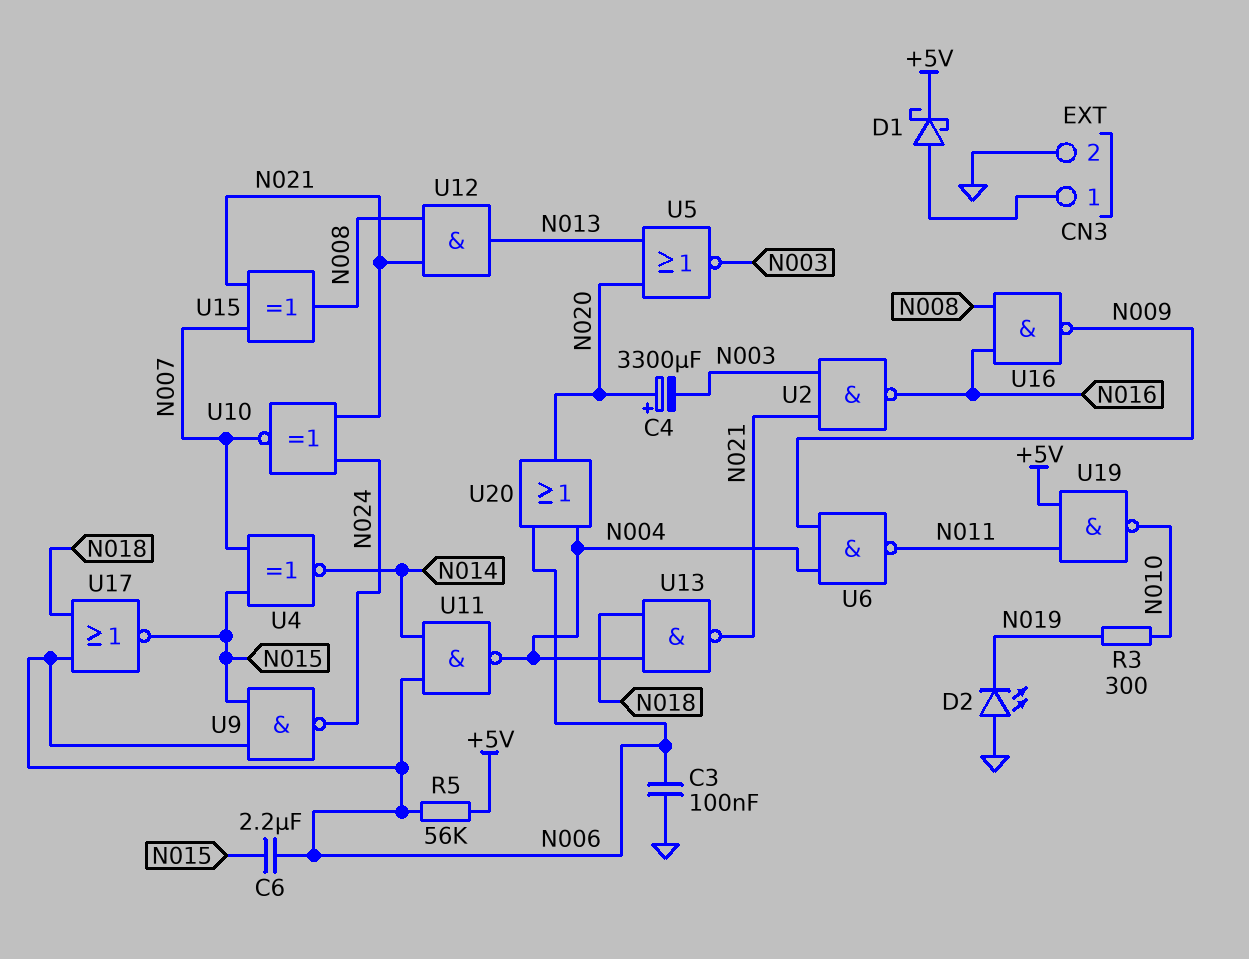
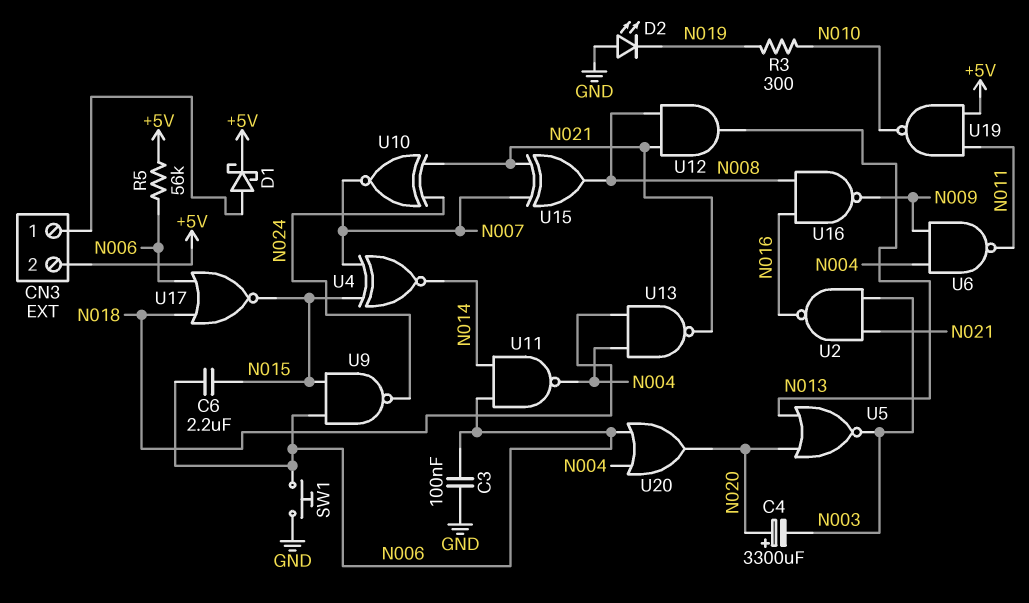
CN3 pin 2: GND -> +5V
SW1: none -> button (GND, N006)

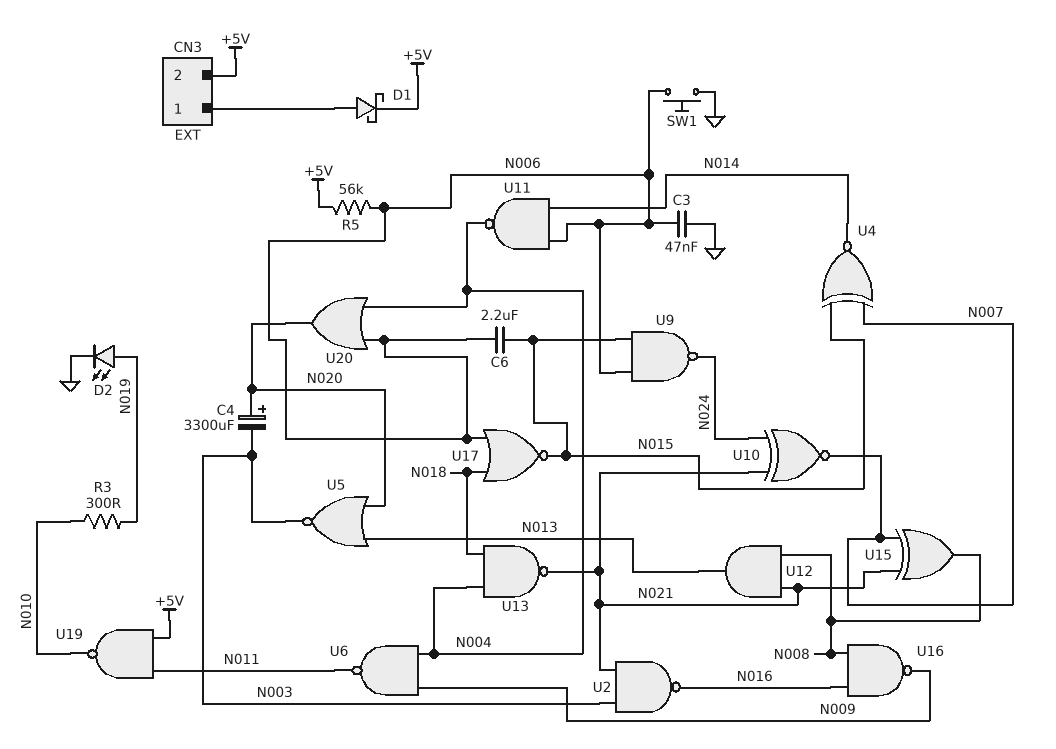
C3: 100nF (GND, N006) -> 47nF (GND, N006)
D2: LED (A GND, K N019) -> LED (A N019, K GND)

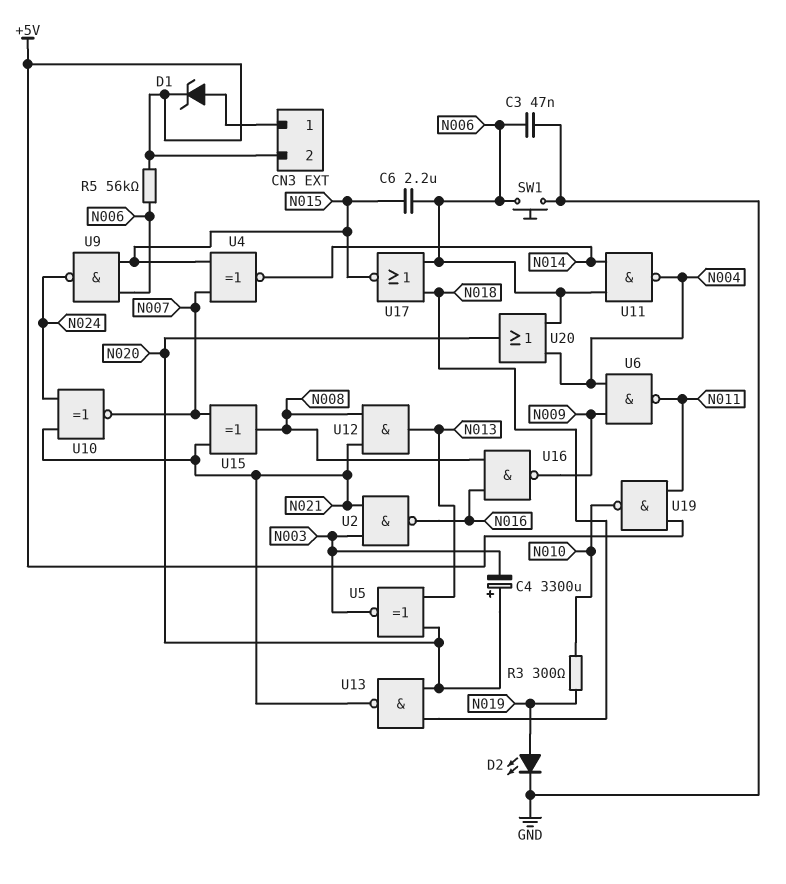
D1: schottky (A CN3/1, K +5V) -> zener (A CN3/1, K +5V)
U5: NOR (in N013, in N020, out N003) -> XNOR (in N013, in N020, out N003)
U13: NAND (in N004, in N018, out N021) -> NAND (in N018, in N020, out N021)

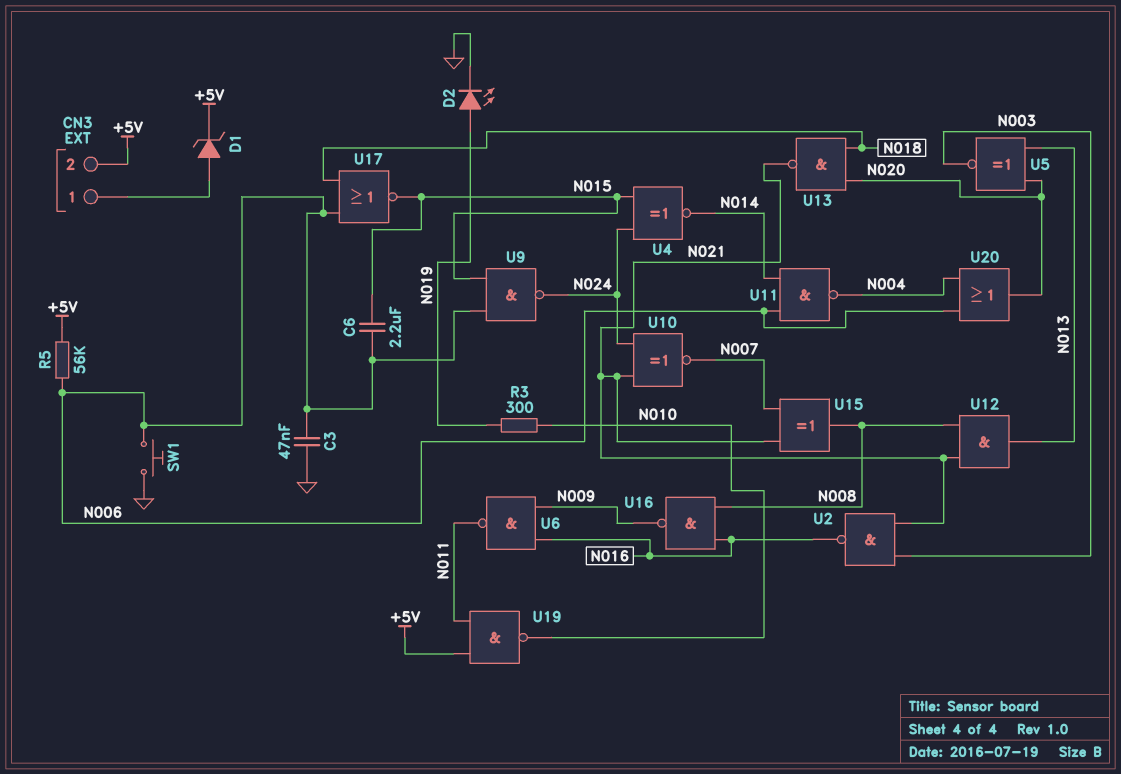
C4: 3300uF (plus N020, minus N003) -> none
U4: XNOR (in N007, in N015, out N014) -> XNOR (in N015, in N024, out N014)
U6: NAND (in N004, in N009, out N011) -> NAND (in N009, in N016, out N011)

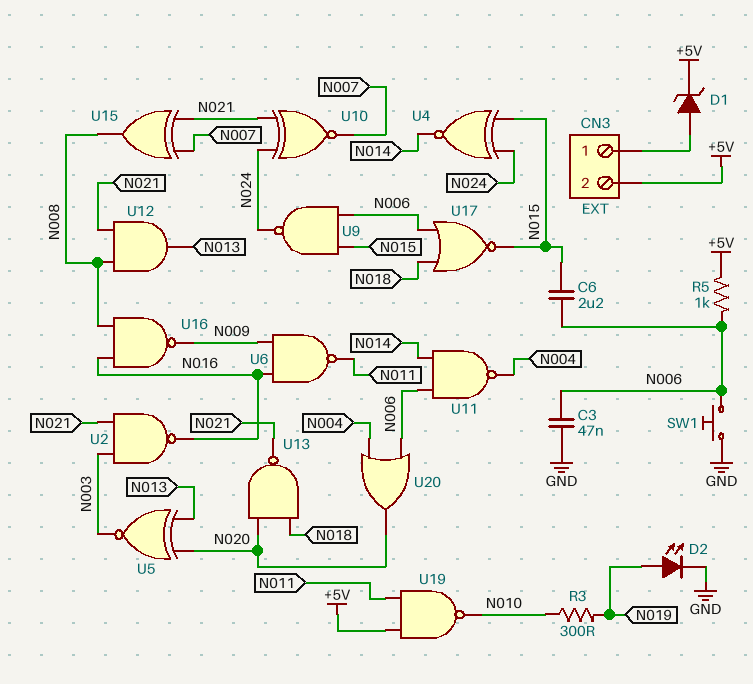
R5: 56k (+5V, N006) -> 1k (+5V, N006)

